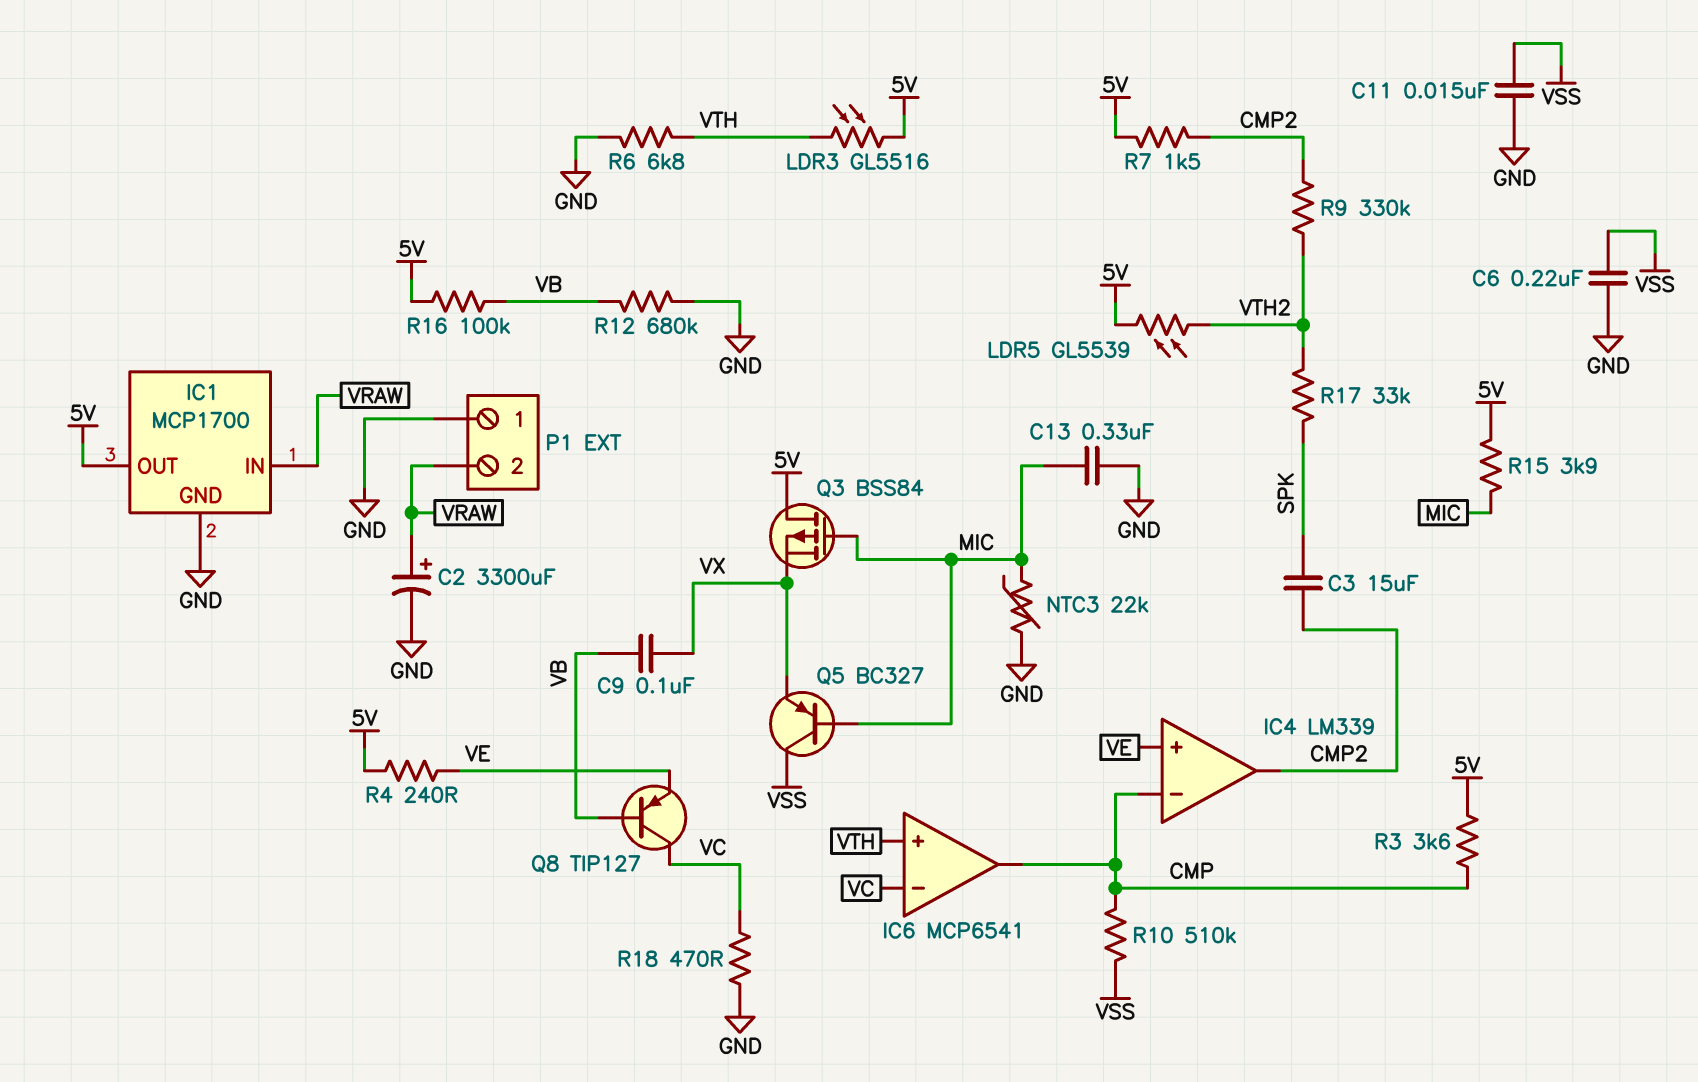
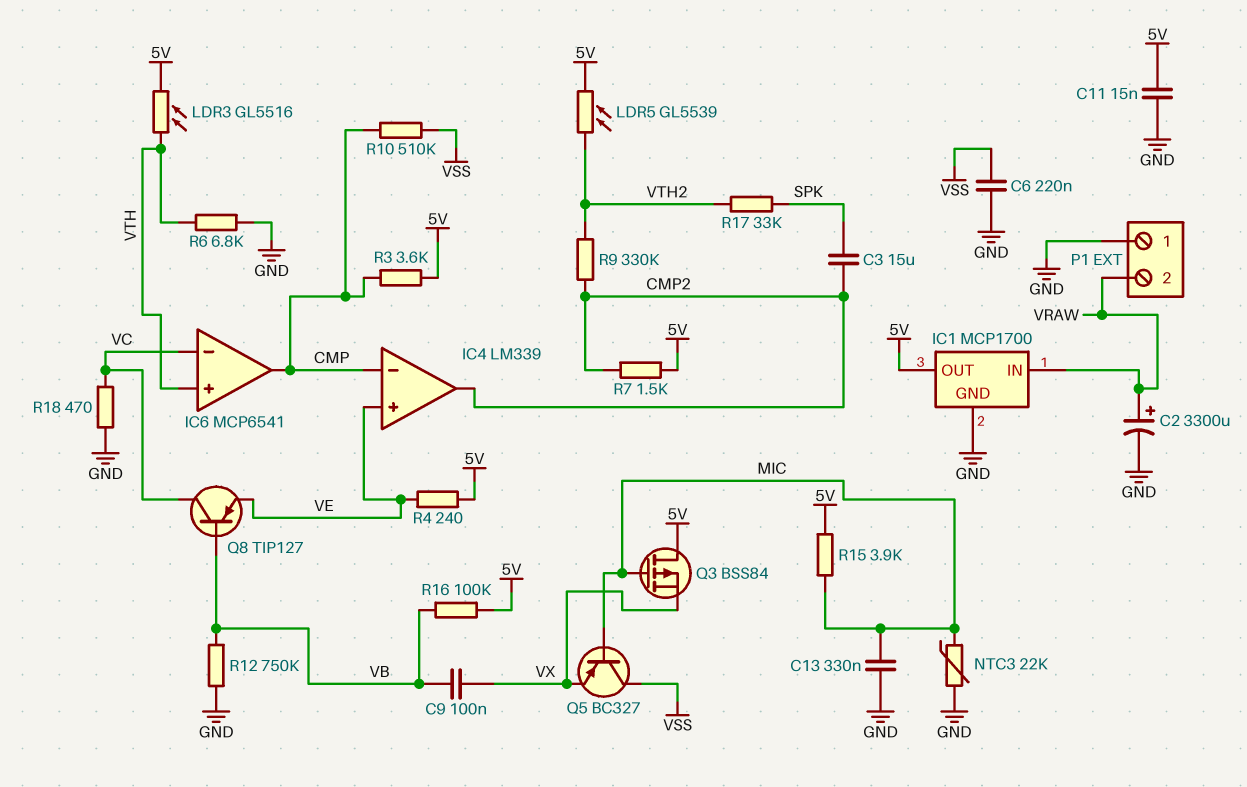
C11: 15nF (GND, VSS) -> 15nF (5V, GND)
R12: 680k (GND, VB) -> 750k (GND, VB)

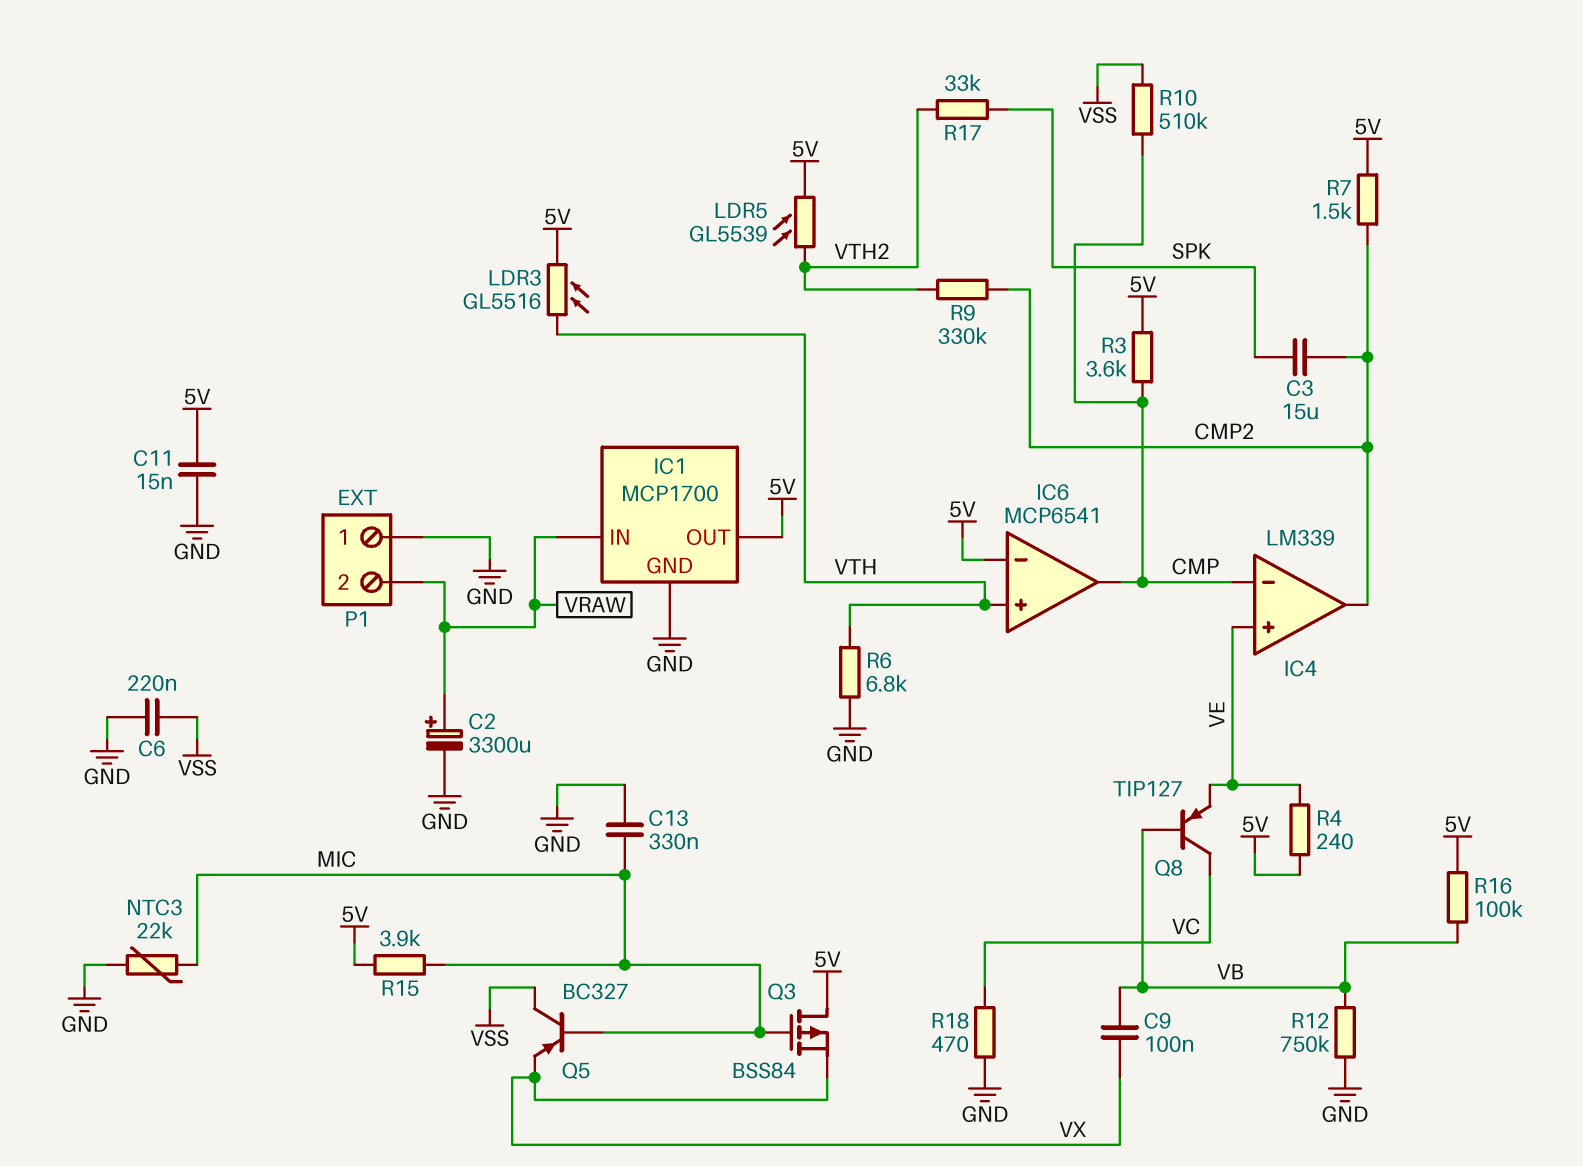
IC6 pin in-: VC -> 5V

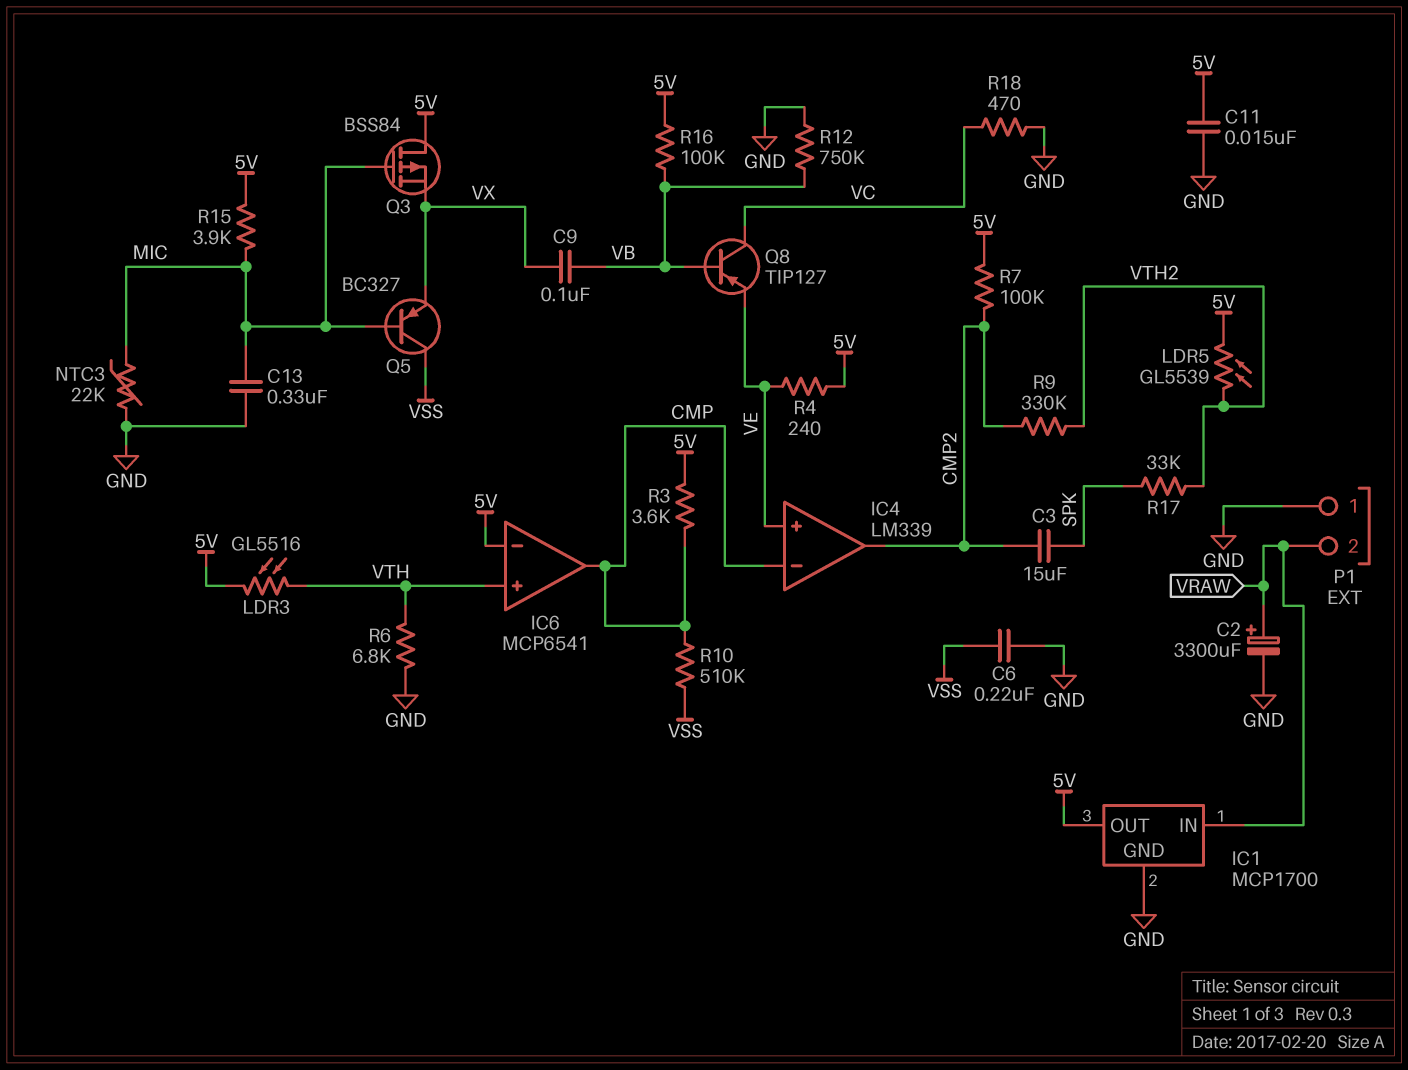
R7: 1.5k (5V, CMP2) -> 100k (5V, CMP2)

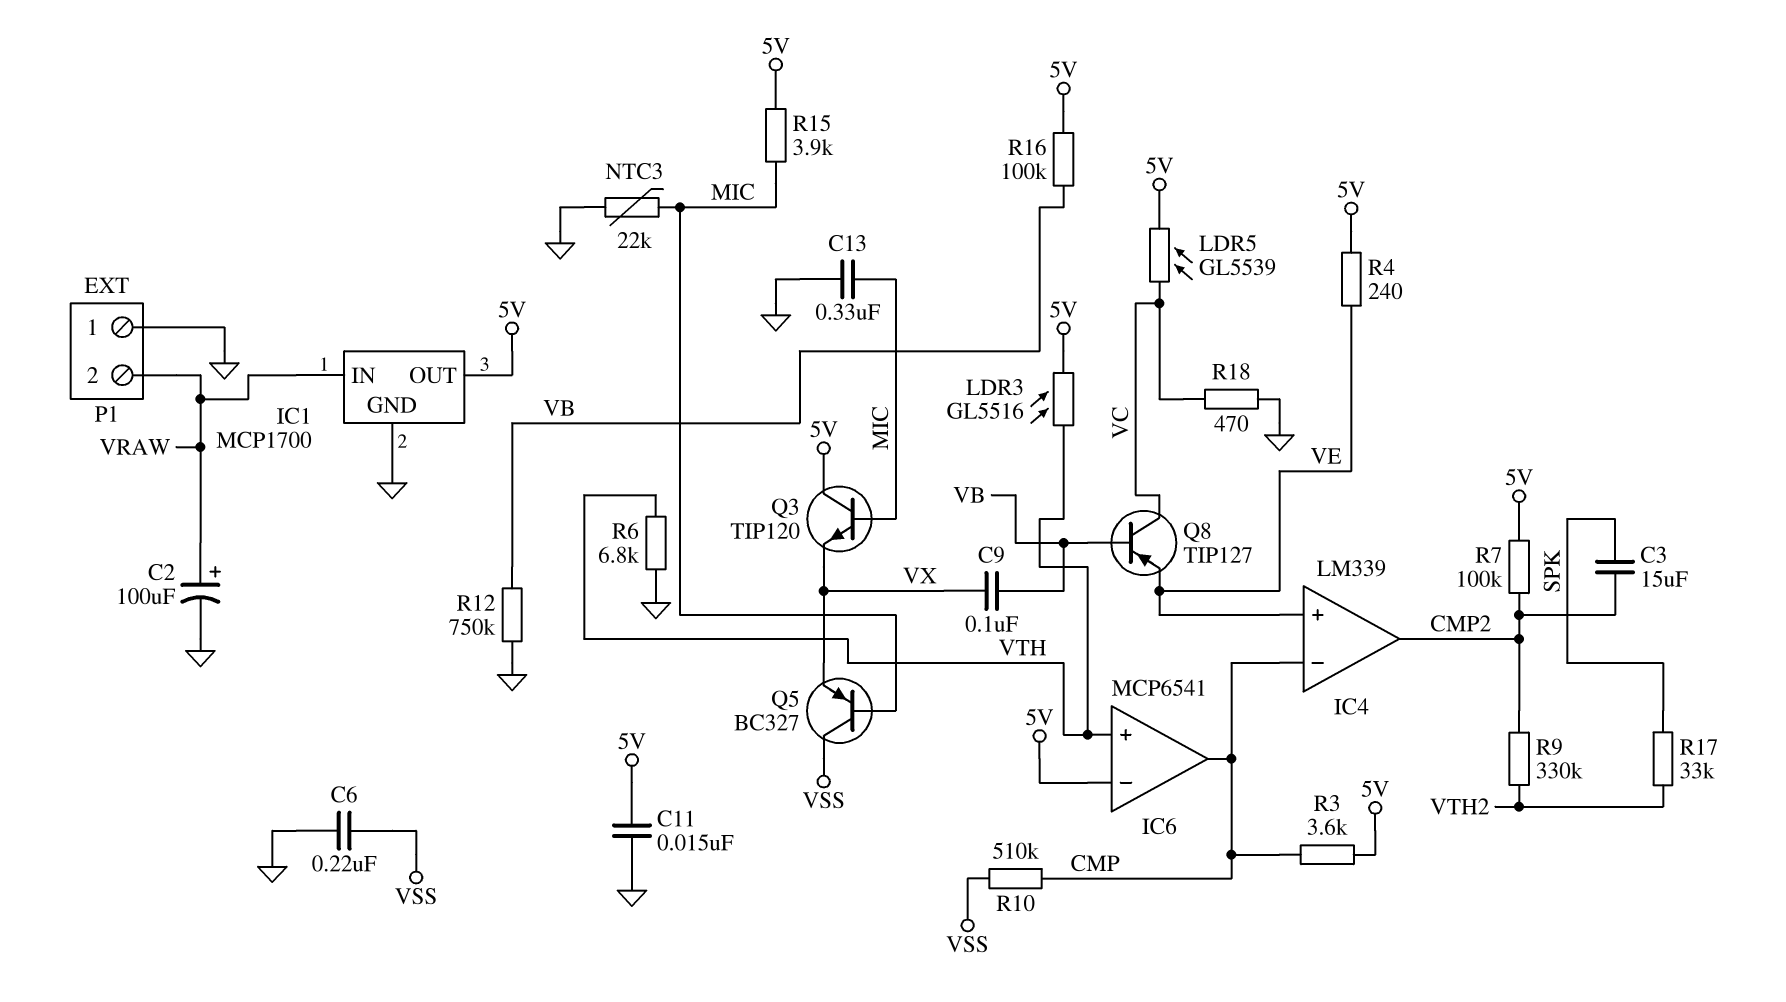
C2: 3300uF (plus VRAW, minus GND) -> 100uF (plus VRAW, minus GND)
LDR5: GL5539 (5V, VTH2) -> GL5539 (5V, VC)
Q3: PMOS BSS84 (G MIC, D 5V, S VX) -> NPN TIP120 (B MIC, C 5V, E VX)

